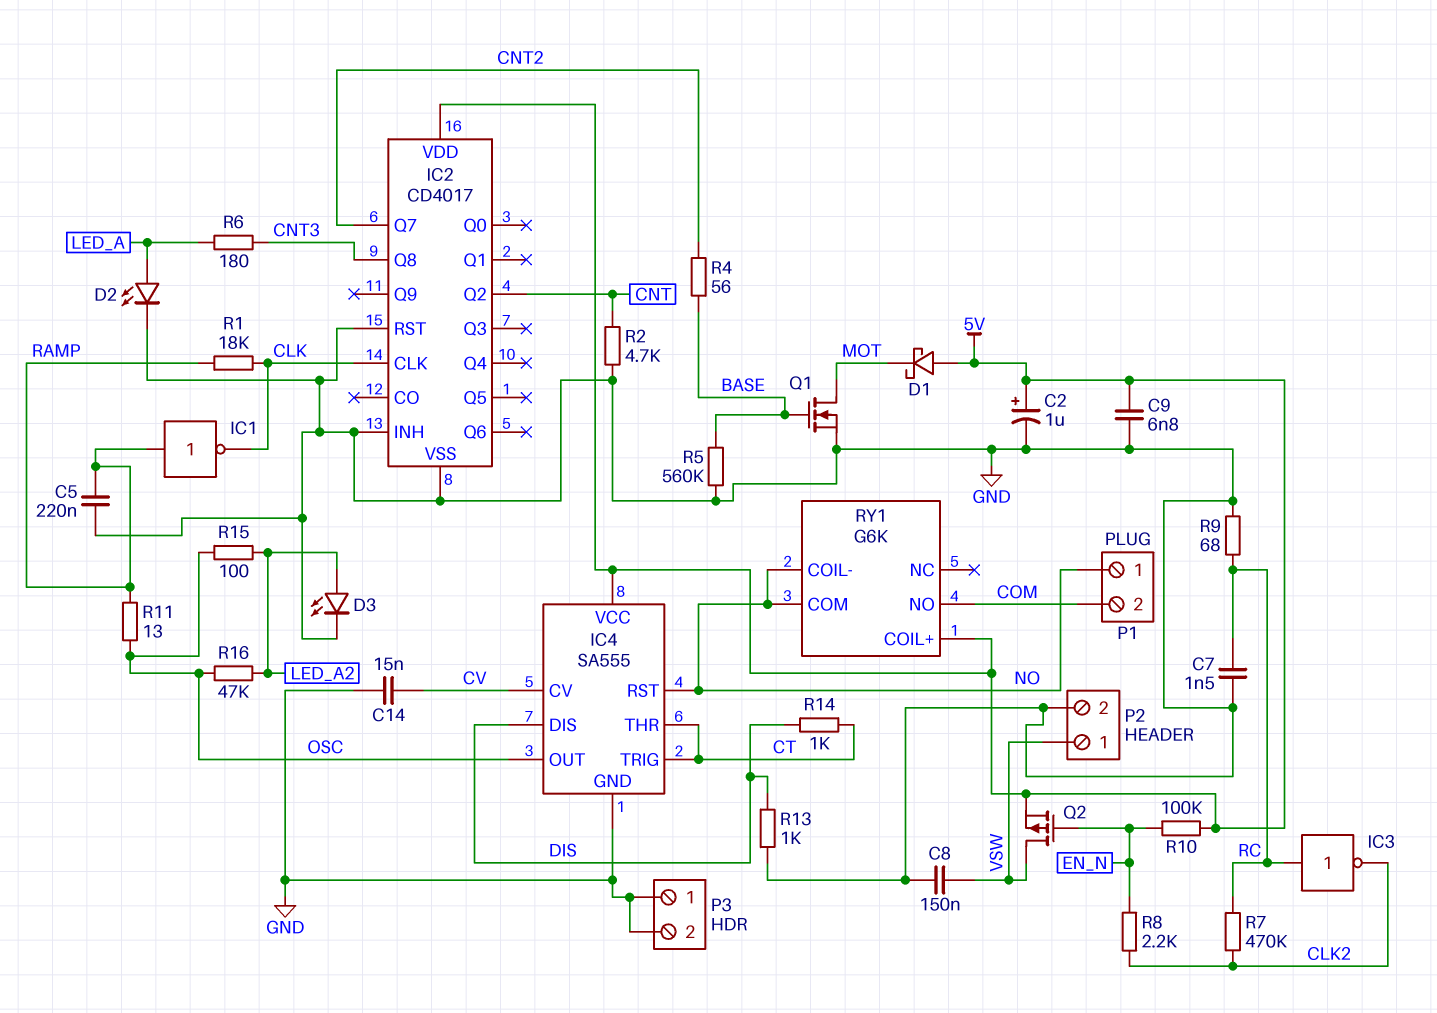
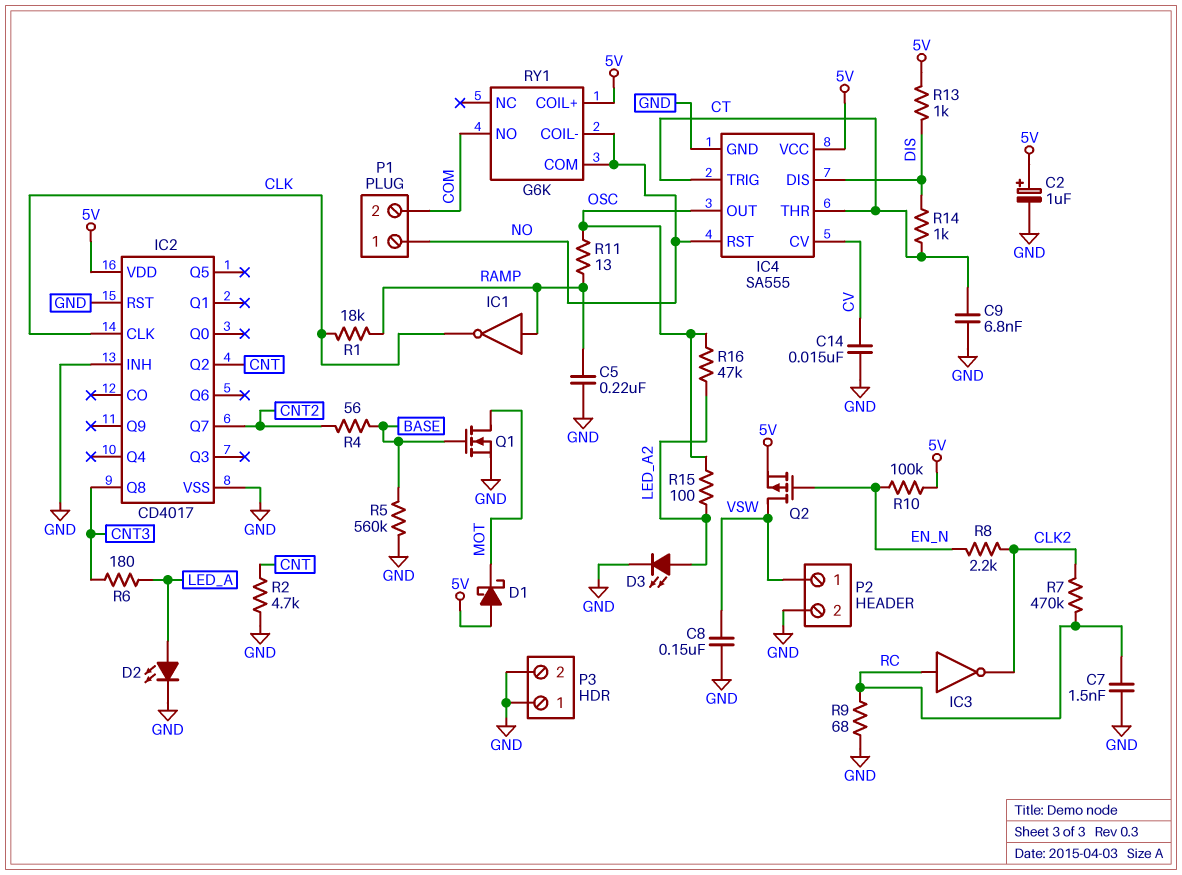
C9: 6.8nF (5V, GND) -> 6.8nF (CT, GND)
R13: 1k (DIS, GND) -> 1k (5V, DIS)

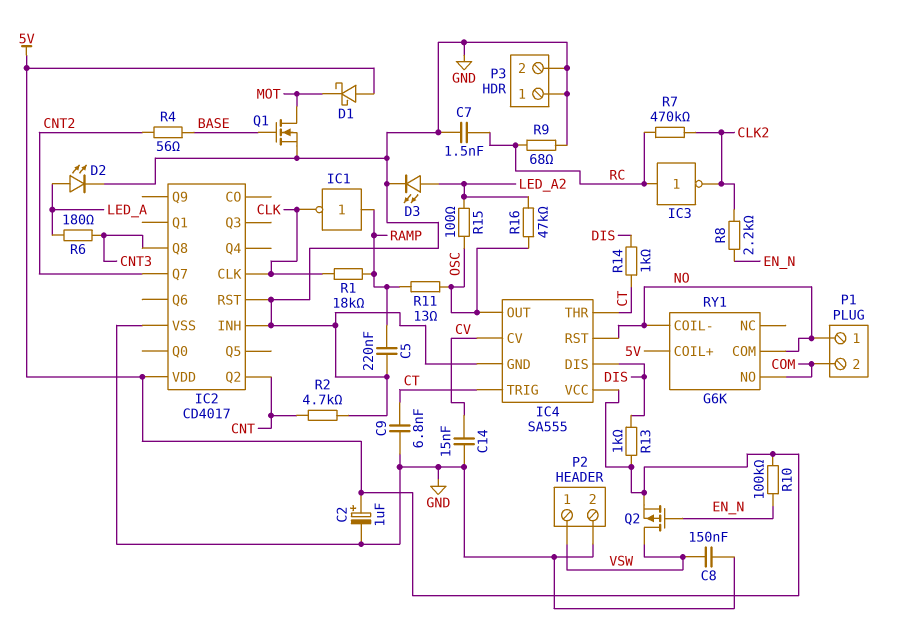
R5: 560k (BASE, GND) -> none

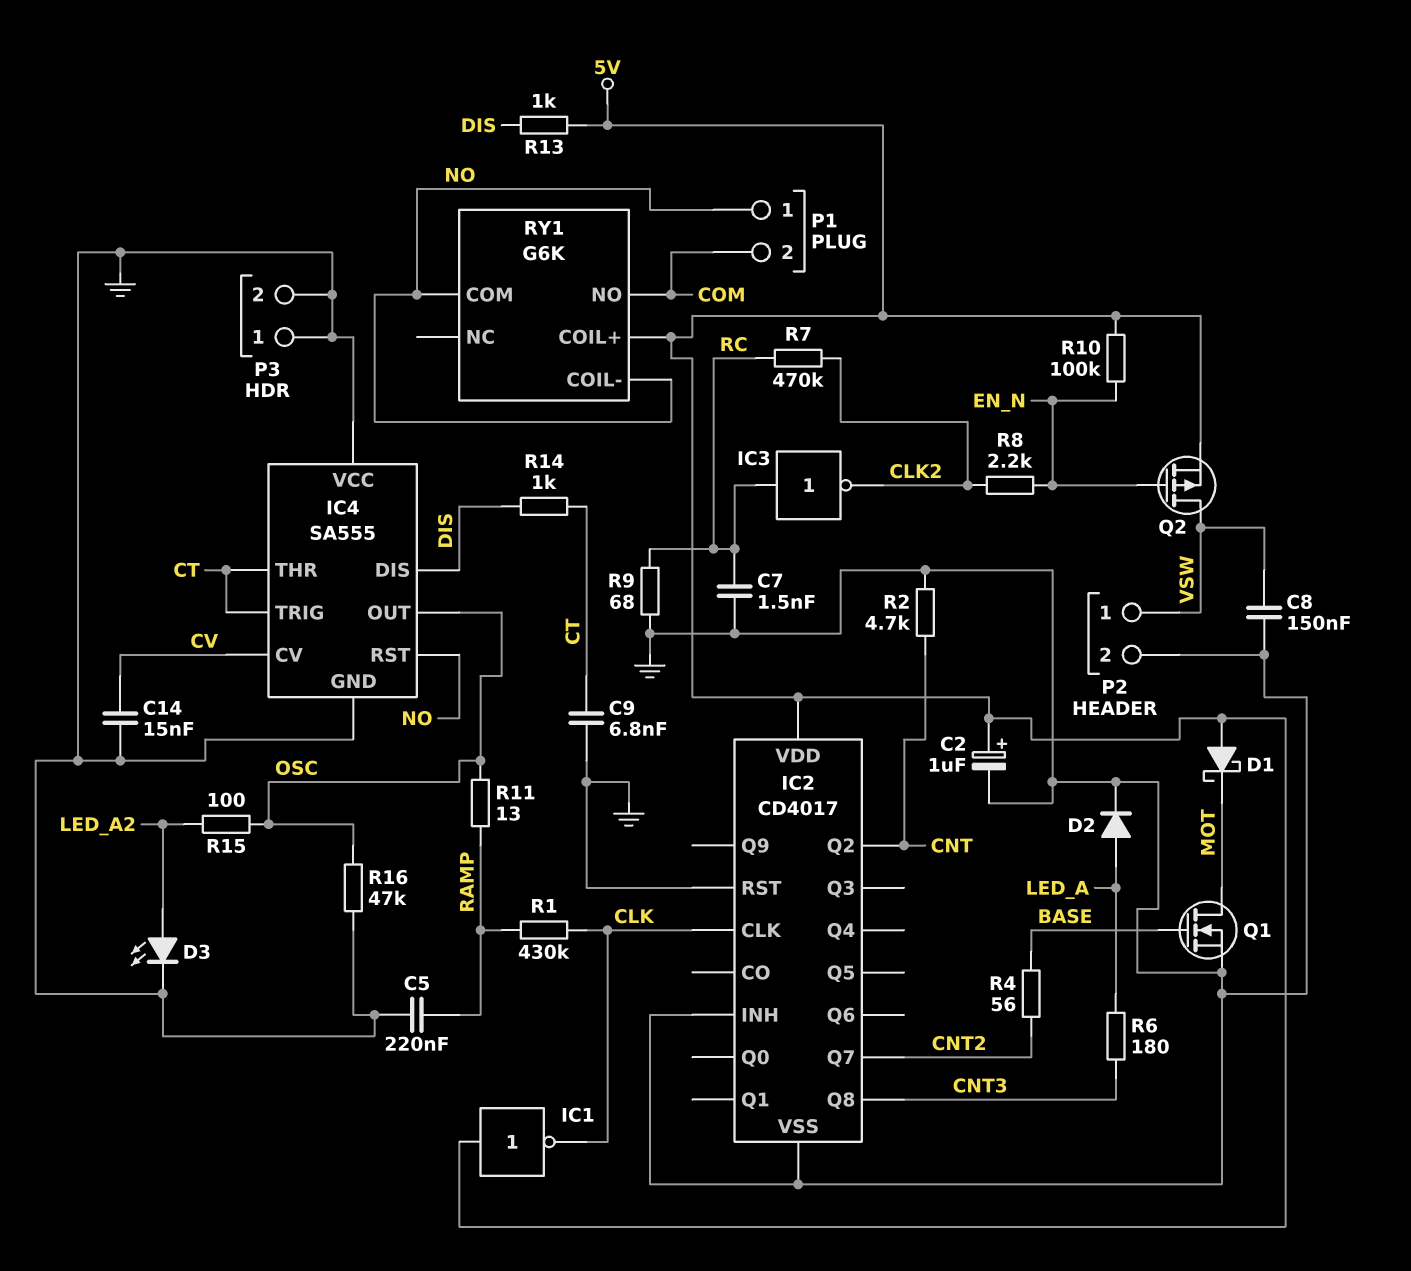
D2: LED (A LED_A, K GND) -> diode (A LED_A, K GND)
IC1: NOT (in RAMP, out CLK) -> NOT (in 5V, out CLK)
IC4 pin VCC: 5V -> GND
R1: 18k (CLK, RAMP) -> 430k (CLK, RAMP)
R16: 47k (LED_A2, OSC) -> 47k (GND, OSC)

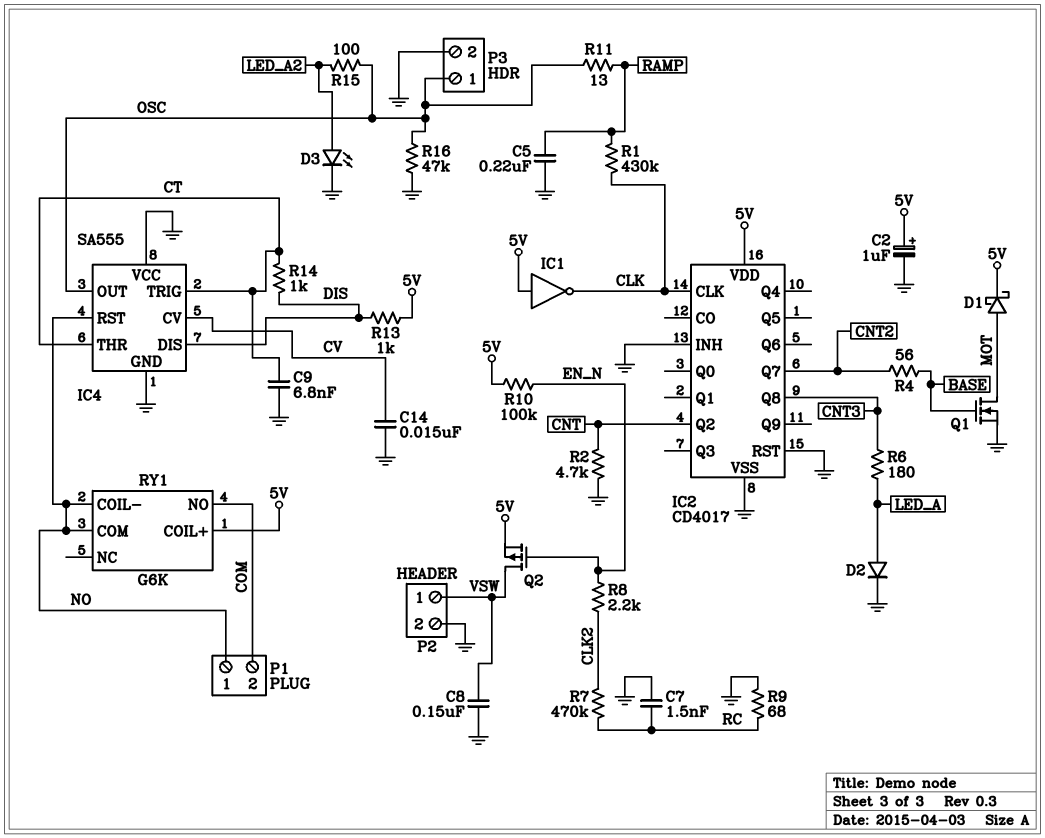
D1: schottky (A 5V, K MOT) -> schottky (A MOT, K 5V)
IC3: NOT (in RC, out CLK2) -> none
P3 pin 1: GND -> OSC

